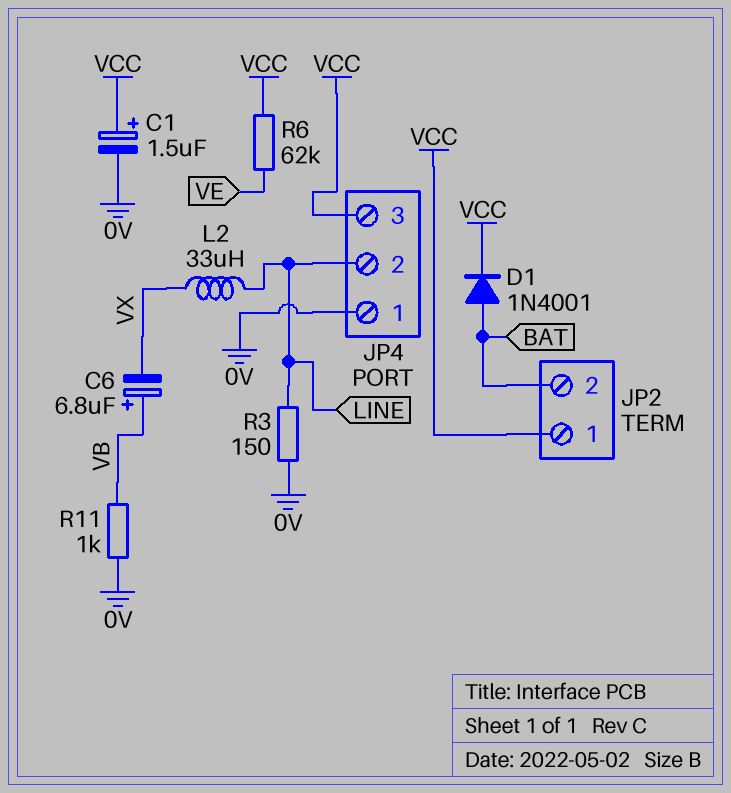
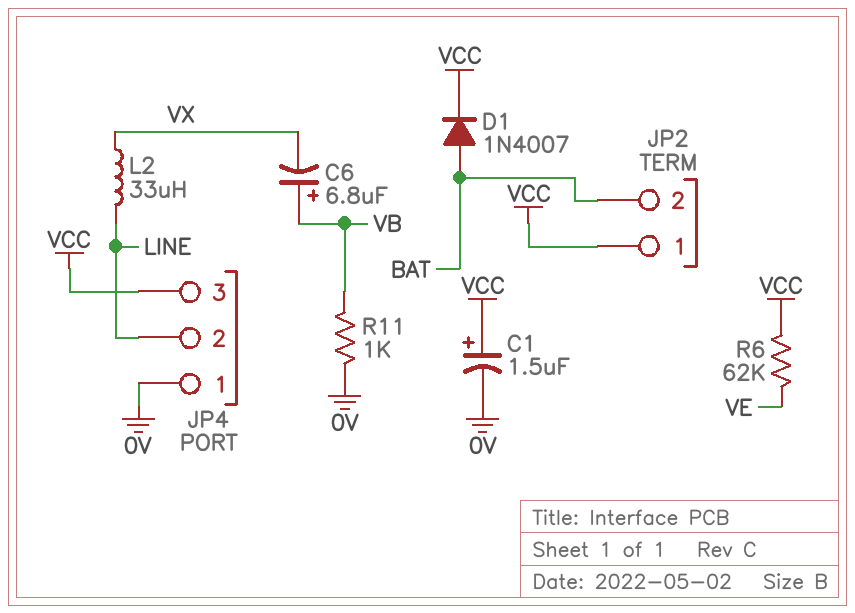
D1: diode 1N4001 (A BAT, K VCC) -> diode 1N4007 (A BAT, K VCC)
R3: 150 (0V, LINE) -> none

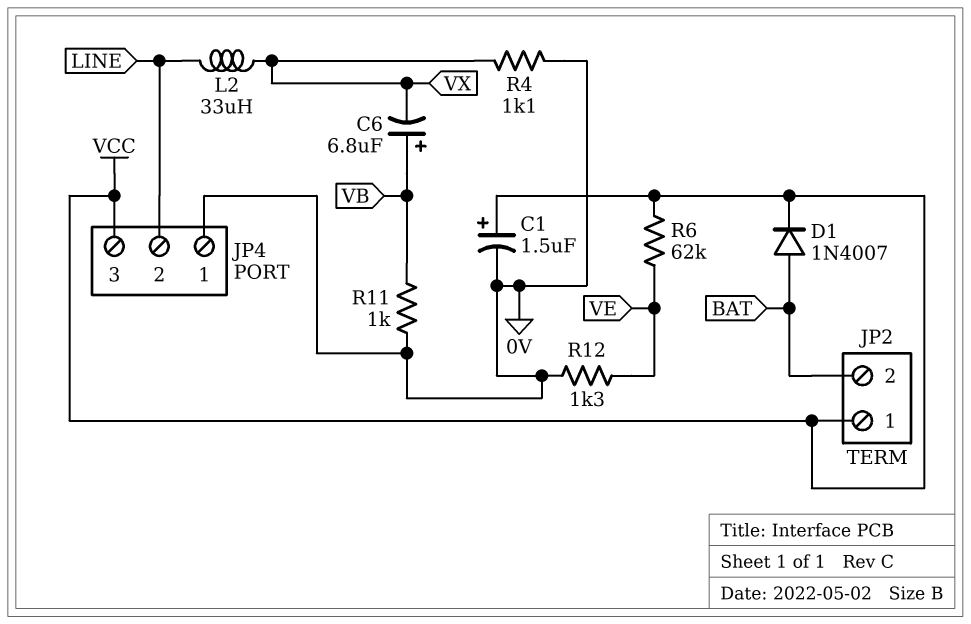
R4: none -> 1.1k (0V, VX)
R12: none -> 1.3k (0V, VE)

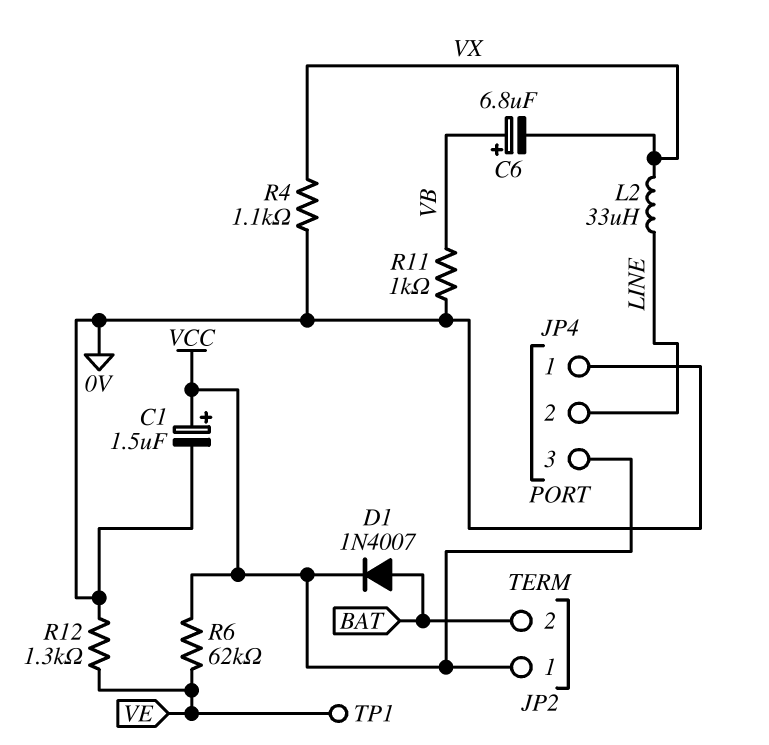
TP1: none -> test point (VE)

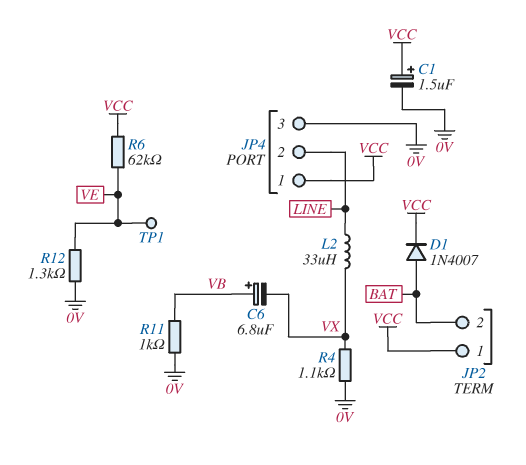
JP4 pin 1: 0V -> VCC
JP4 pin 3: VCC -> 0V

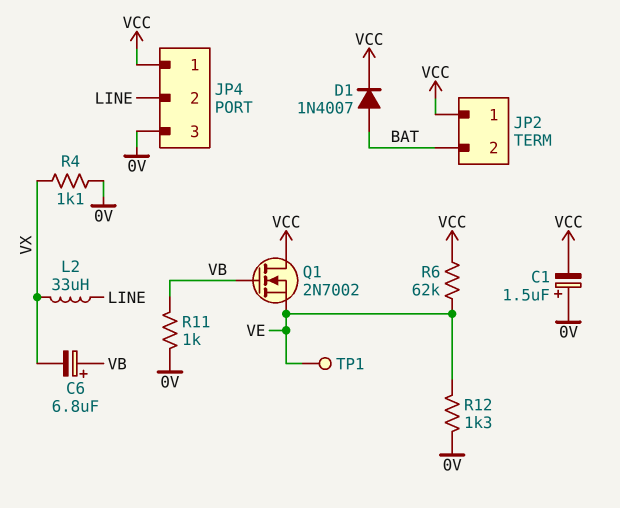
C1: 1.5uF (plus VCC, minus 0V) -> 1.5uF (plus 0V, minus VCC)
Q1: none -> NMOS 2N7002 (G VB, D VCC, S VE)

